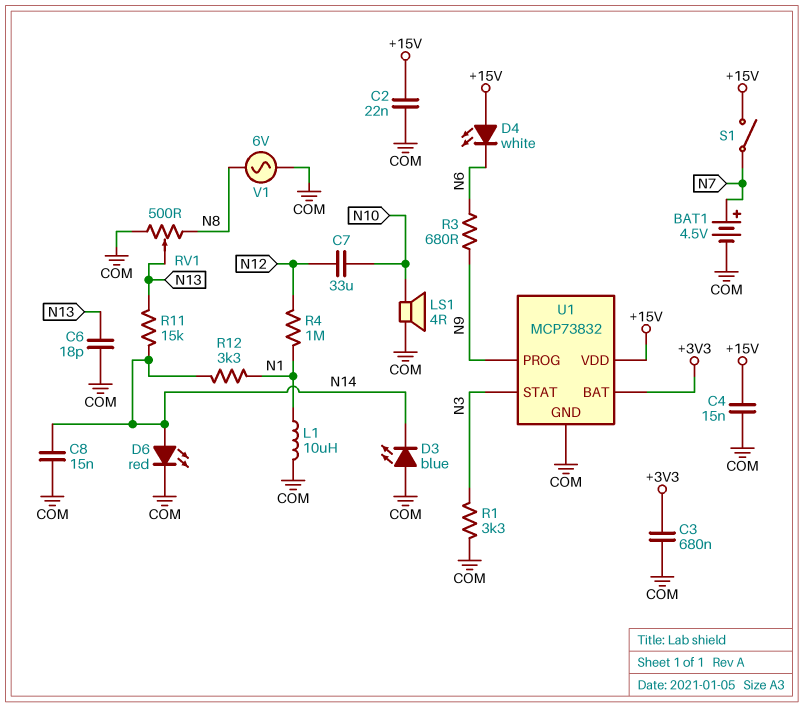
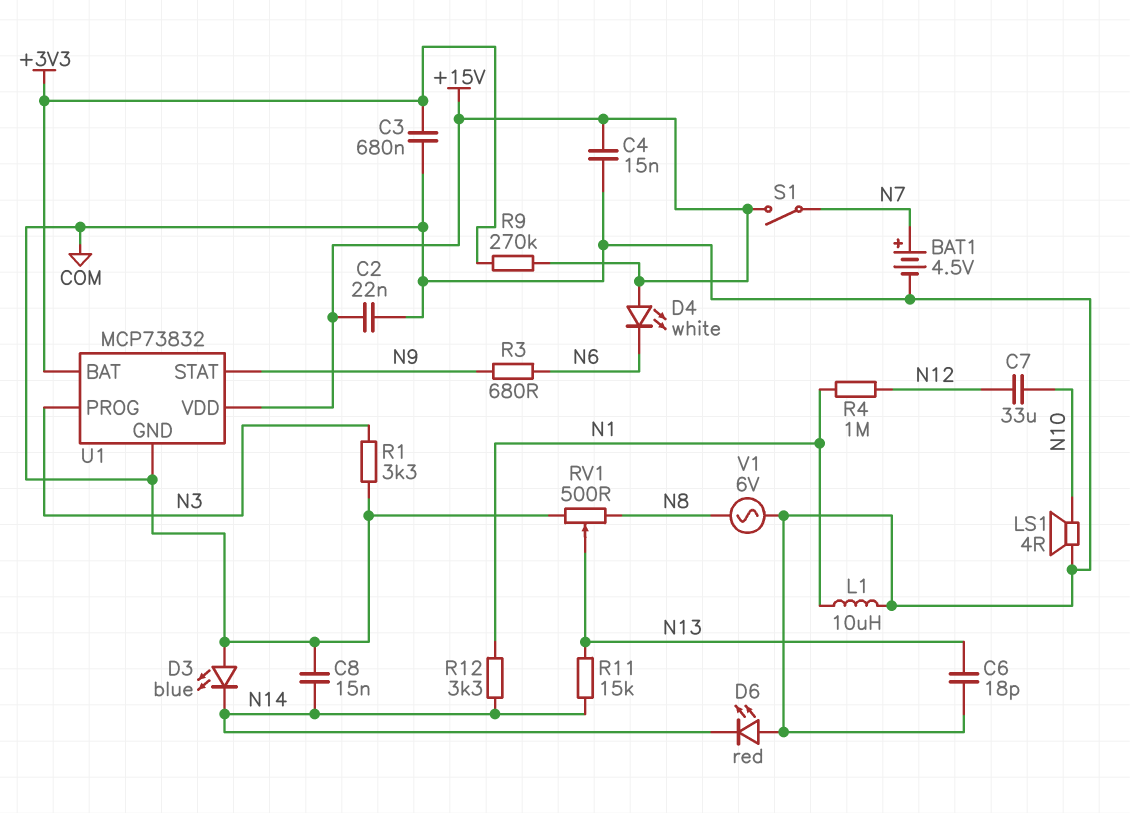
D6: LED red (A N14, K COM) -> LED red (A COM, K N14)
R9: none -> 270k (+3V3, +15V)
U1 pin PROG: N9 -> N3
U1 pin STAT: N3 -> N9

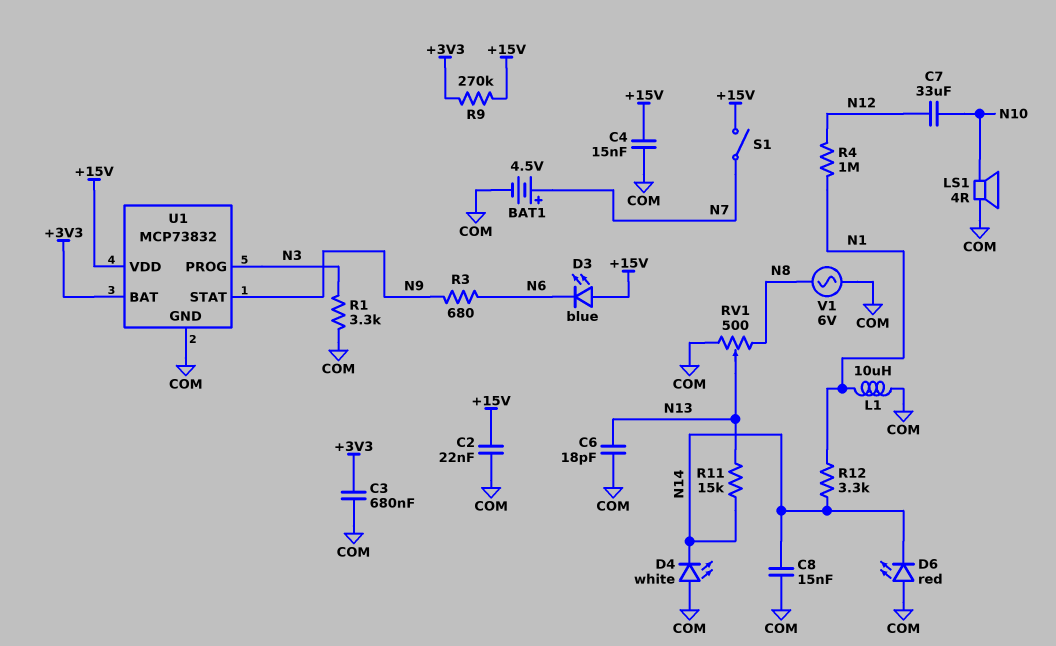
D3: LED blue (A COM, K N14) -> LED blue (A +15V, K N6)
D4: LED white (A +15V, K N6) -> LED white (A COM, K N14)

